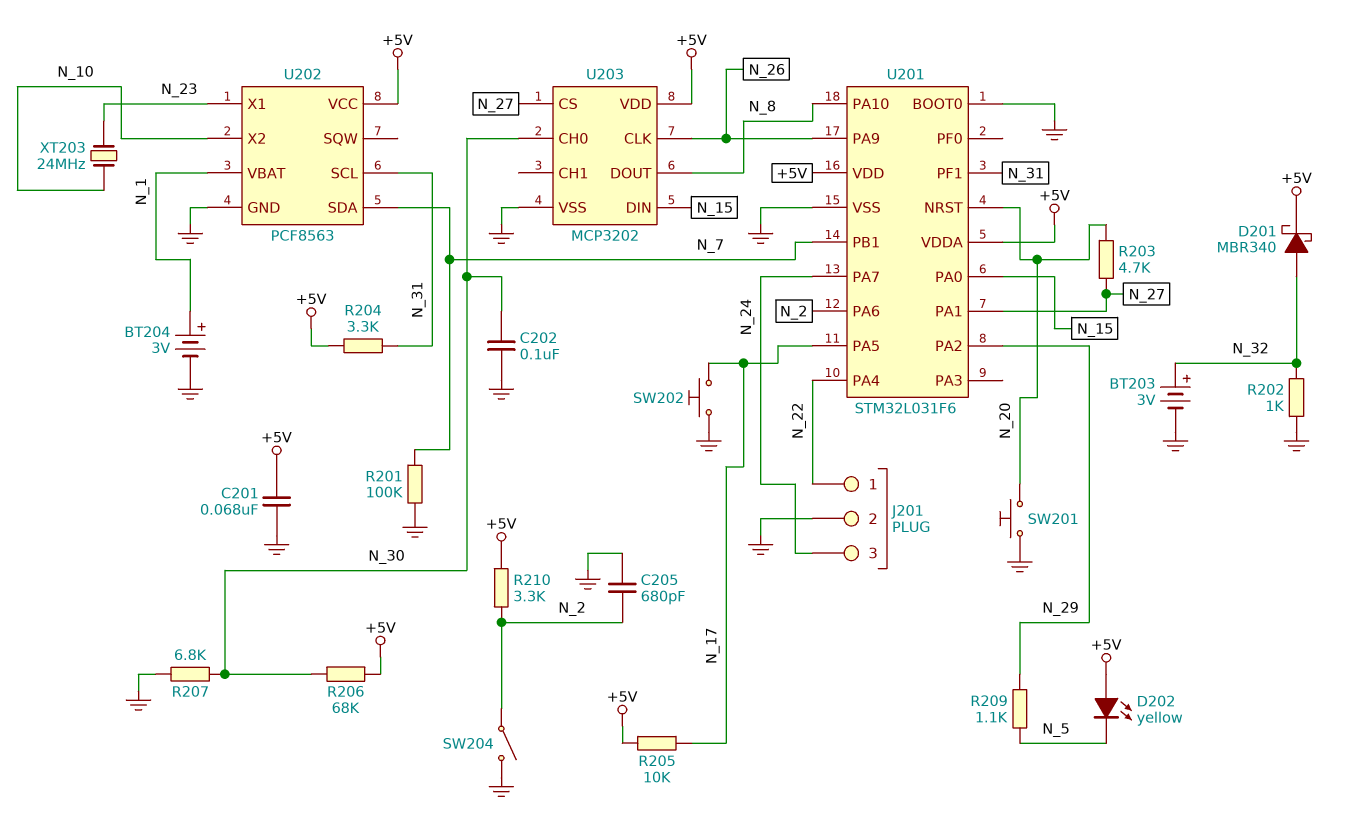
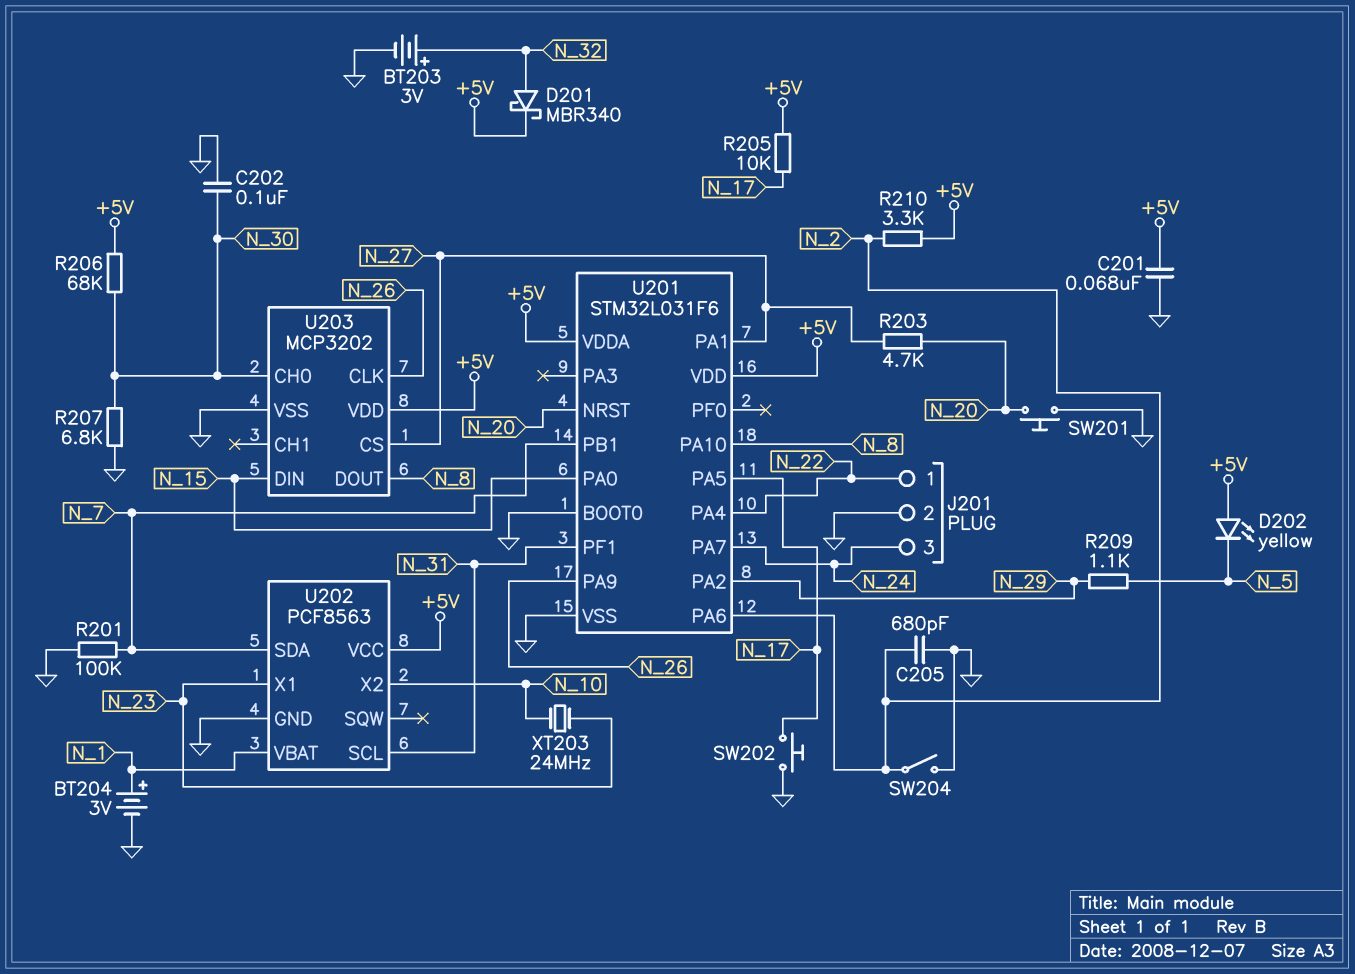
R202: 1k (GND, N_32) -> none
R204: 3.3k (+5V, N_31) -> none

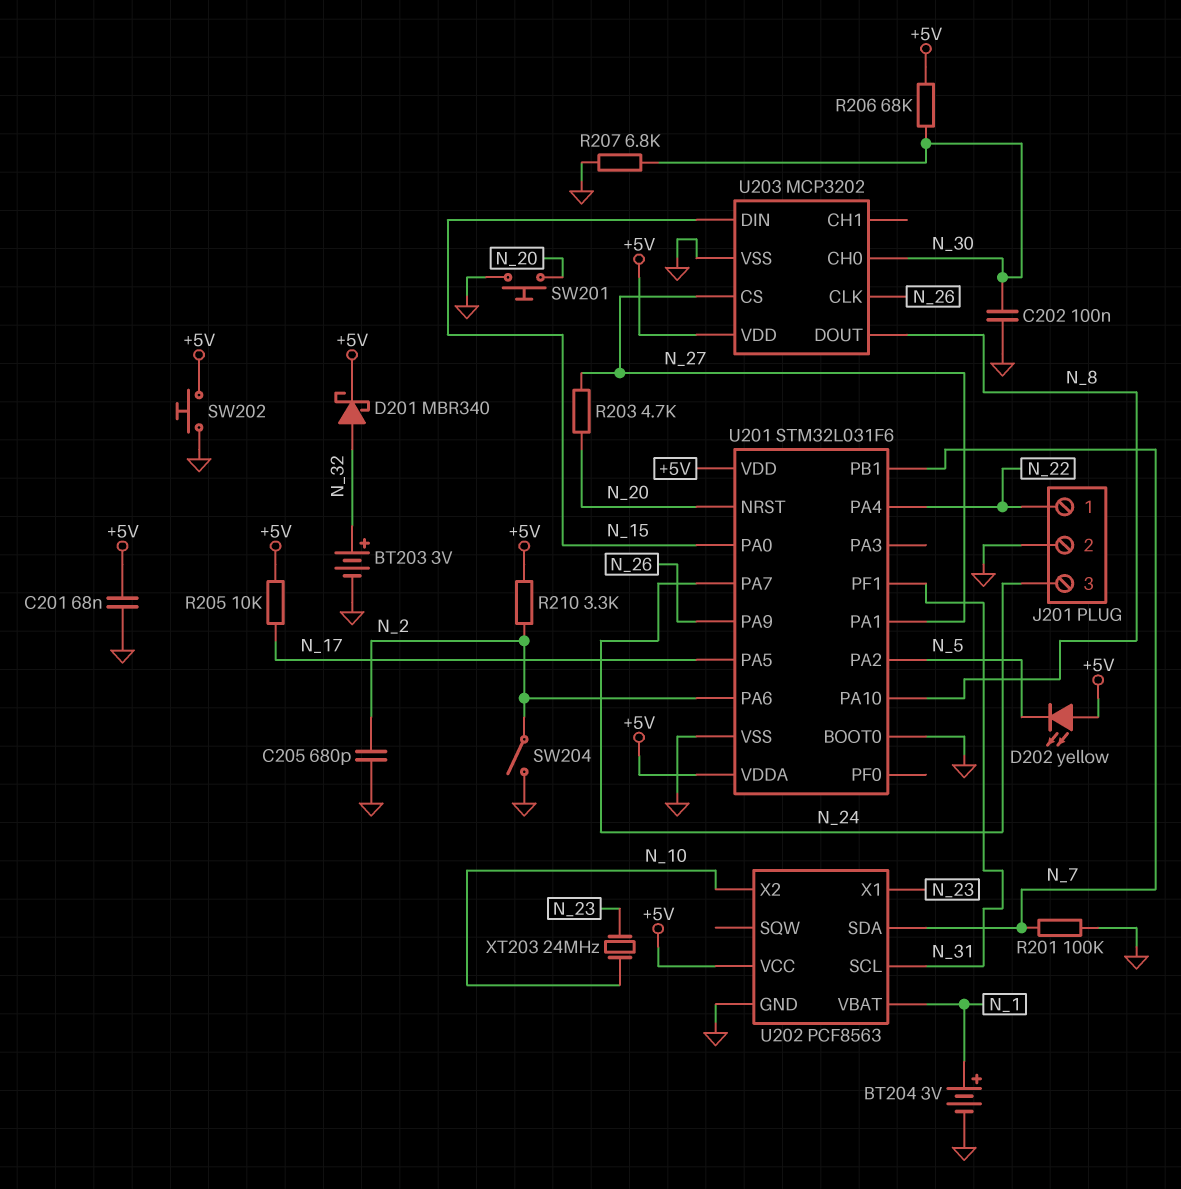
R209: 1.1k (N_5, N_29) -> none
SW202: button (GND, N_17) -> button (+5V, GND)
U201 pin PA2: N_29 -> N_5

